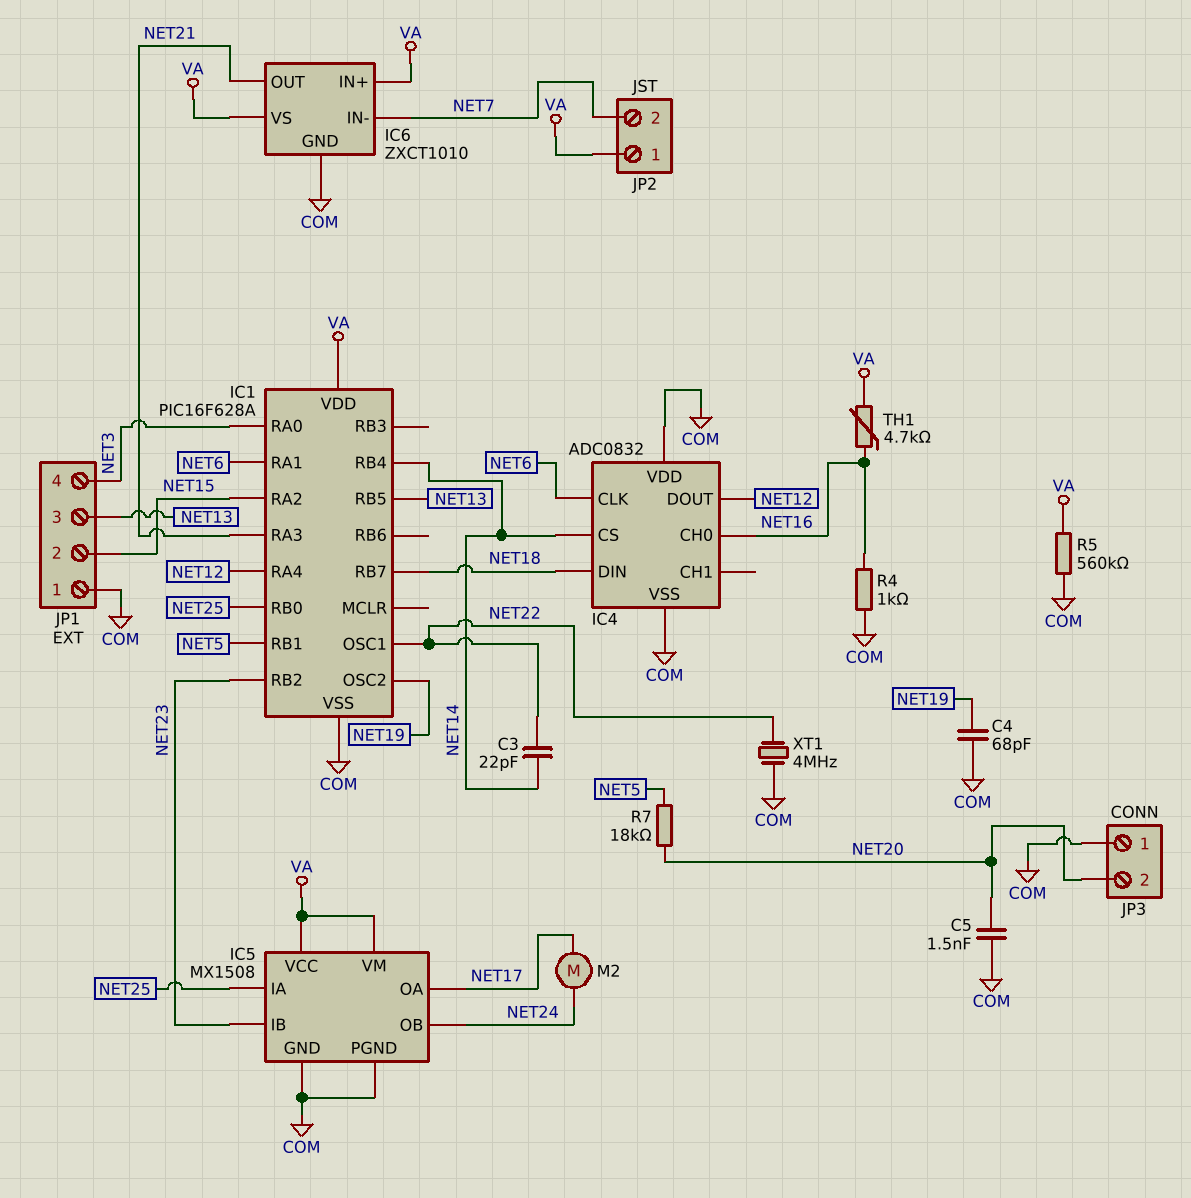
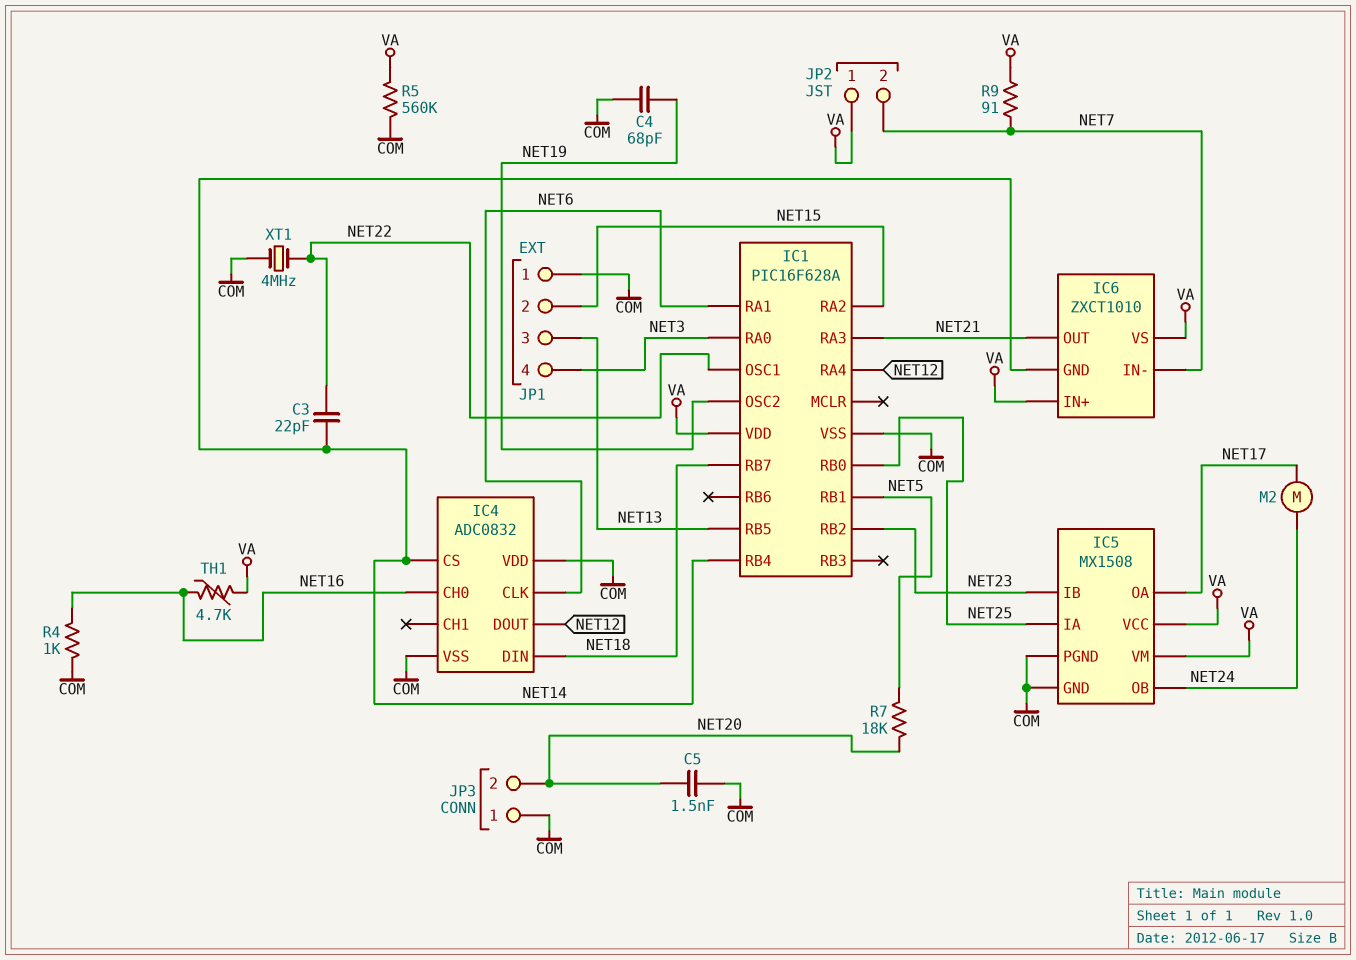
IC6 pin GND: COM -> NET14
R9: none -> 91 (NET7, VA)

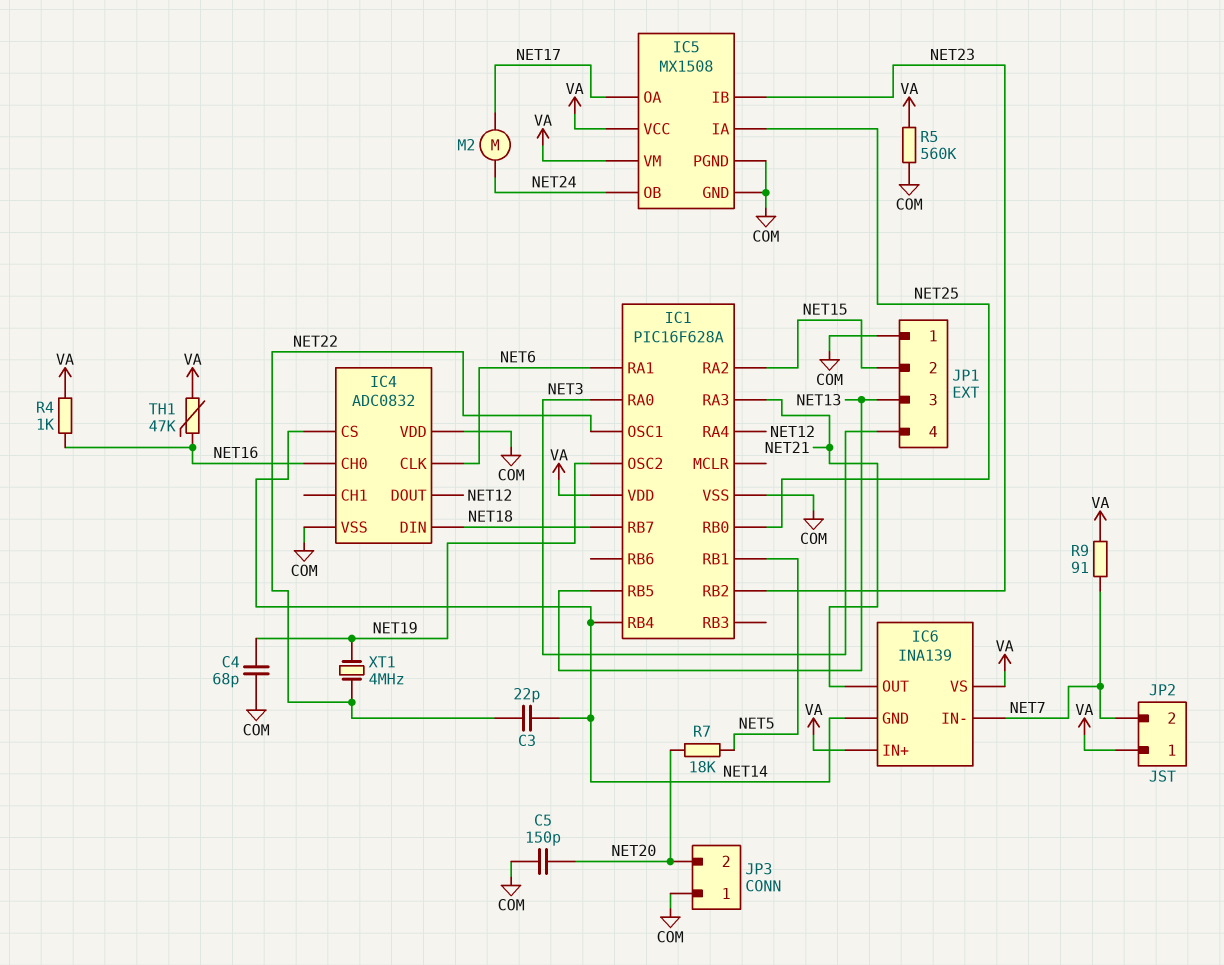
C5: 1.5nF (COM, NET20) -> 150pF (COM, NET20)
IC6: ZXCT1010 -> INA139
R4: 1k (COM, NET16) -> 1k (NET16, VA)
TH1: 4.7k (NET16, VA) -> 47k (NET16, VA)
XT1: 4MHz (COM, NET22) -> 4MHz (NET19, NET22)

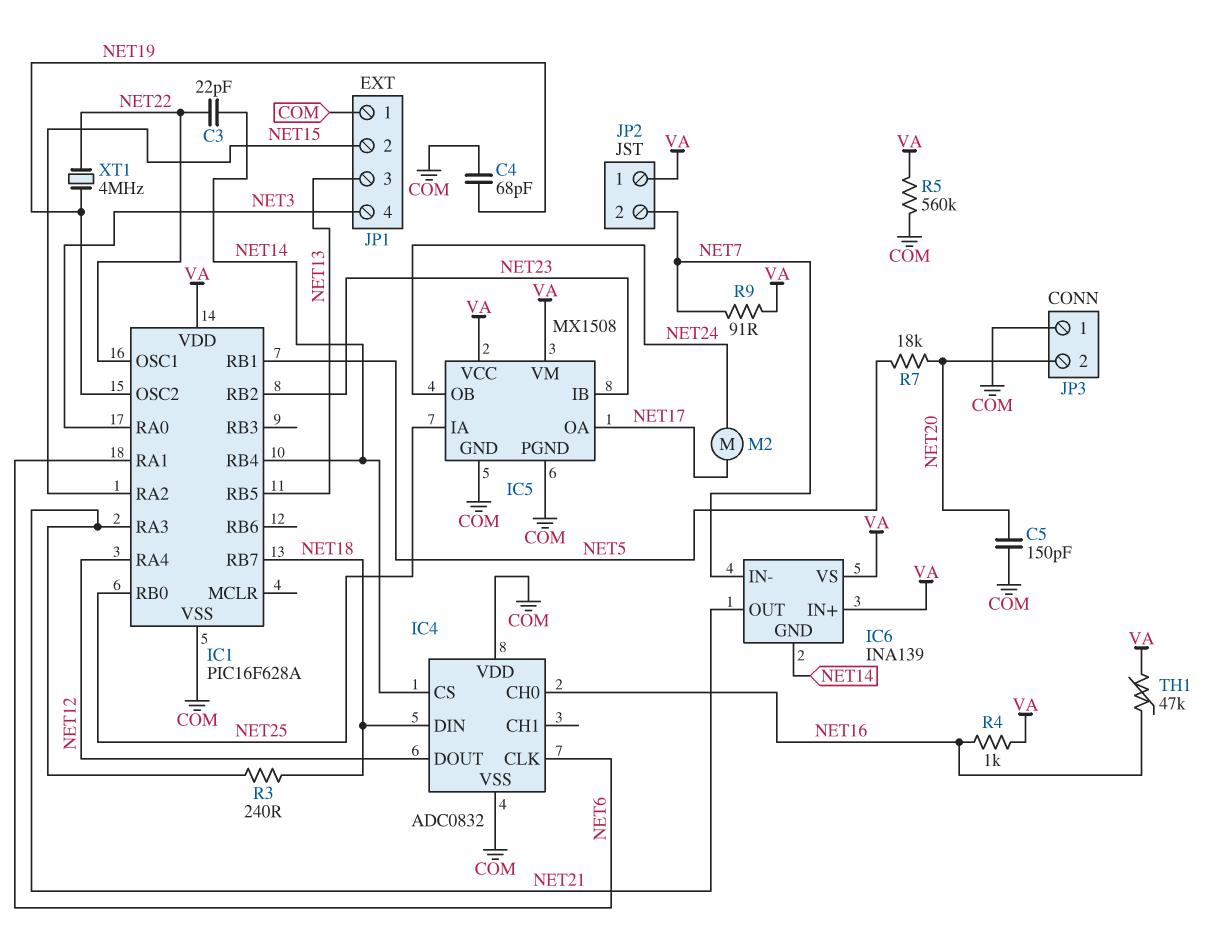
R3: none -> 240 (NET18, NET21)

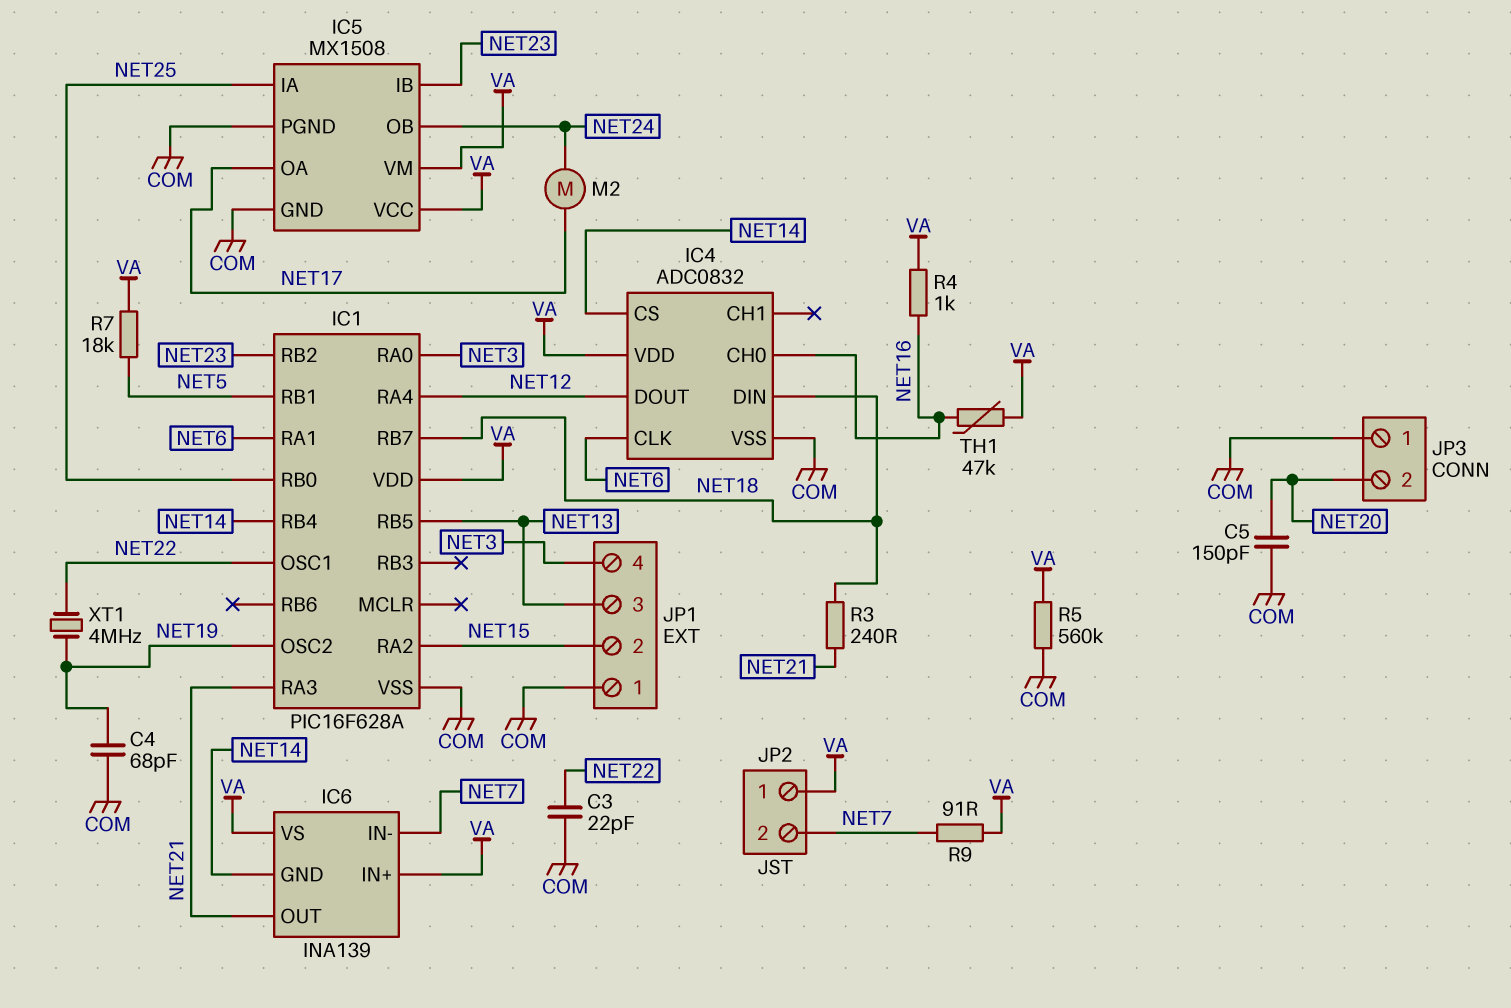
C3: 22pF (NET14, NET22) -> 22pF (COM, NET22)
IC4 pin VDD: COM -> VA
R7: 18k (NET5, NET20) -> 18k (NET5, VA)

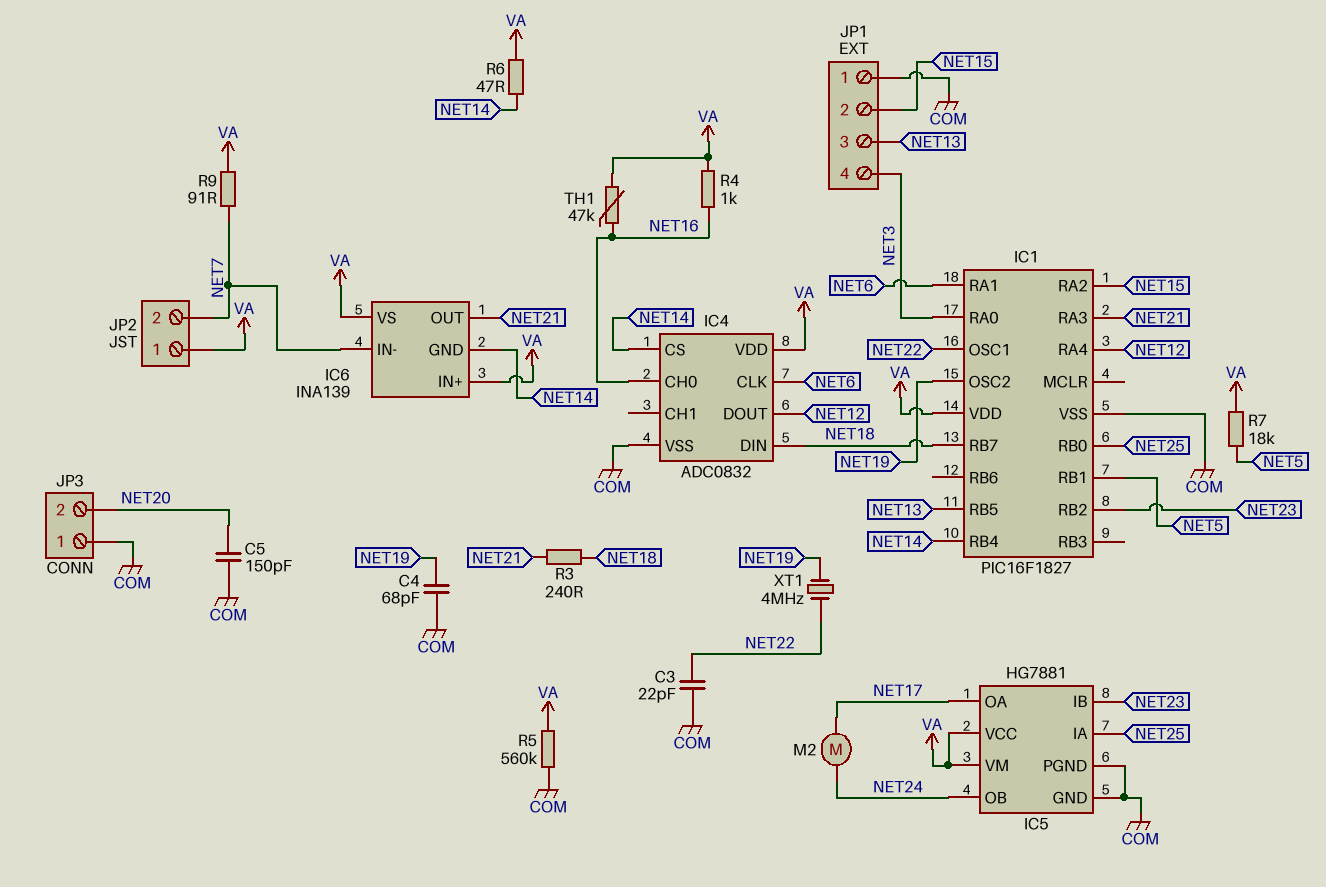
IC1: PIC16F628A -> PIC16F1827
IC5: MX1508 -> HG7881
R6: none -> 47 (NET14, VA)

